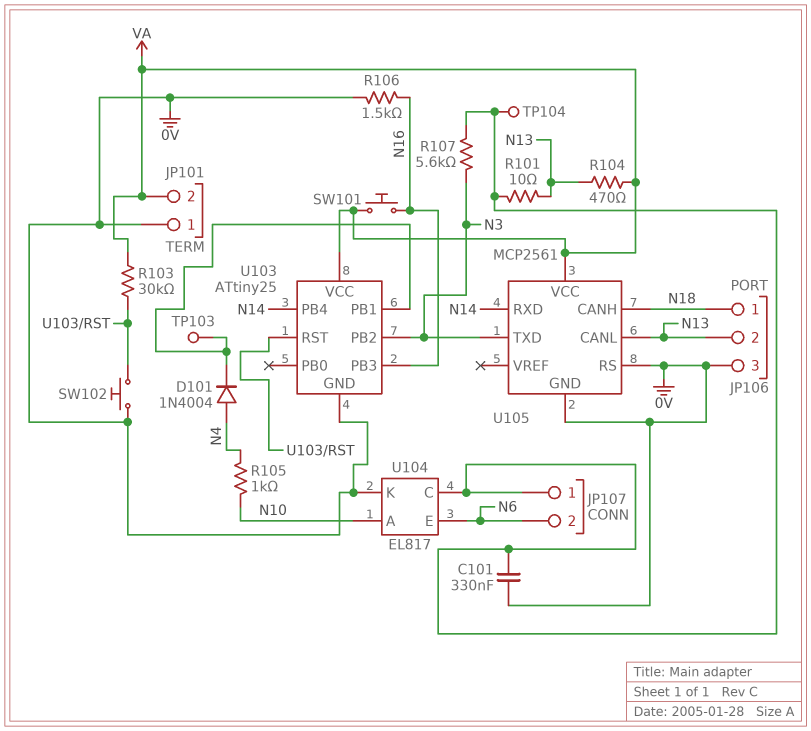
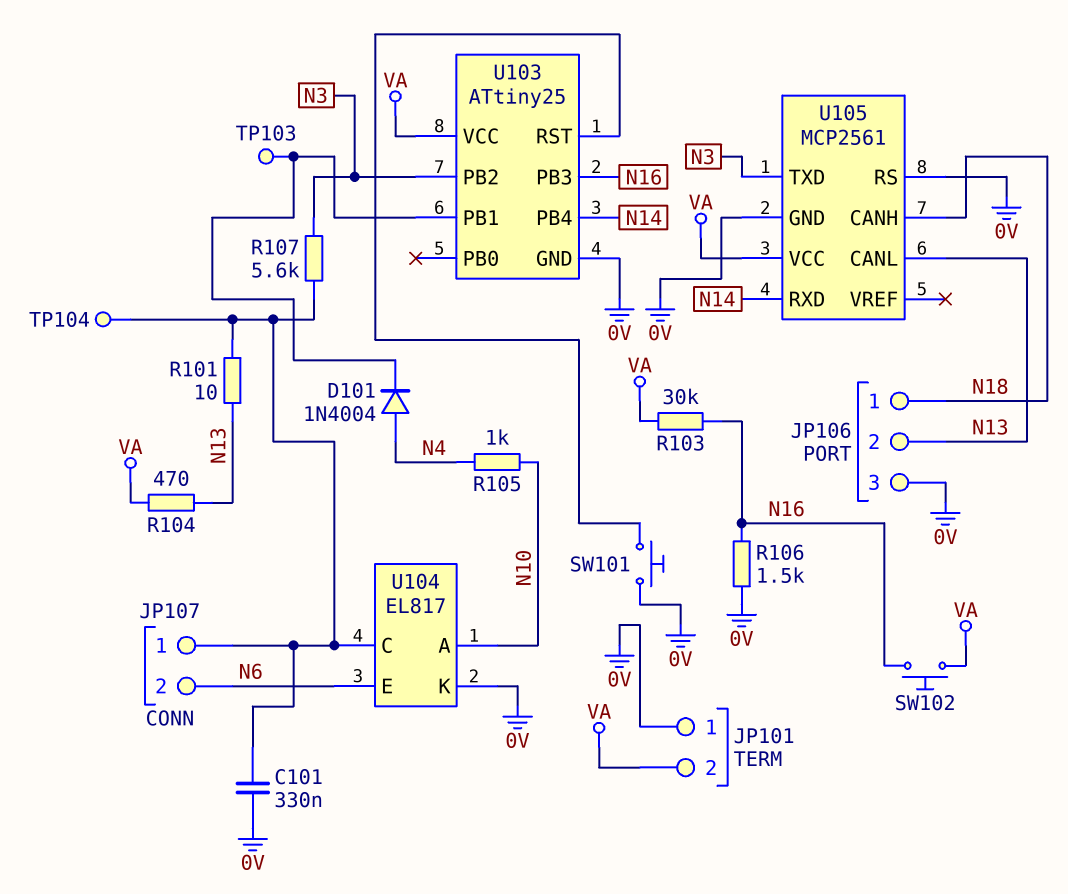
R103: 30k (U103/RST, VA) -> 30k (N16, VA)
SW101: button (N16, VA) -> button (0V, U103/RST)
SW102: button (0V, U103/RST) -> button (N16, VA)

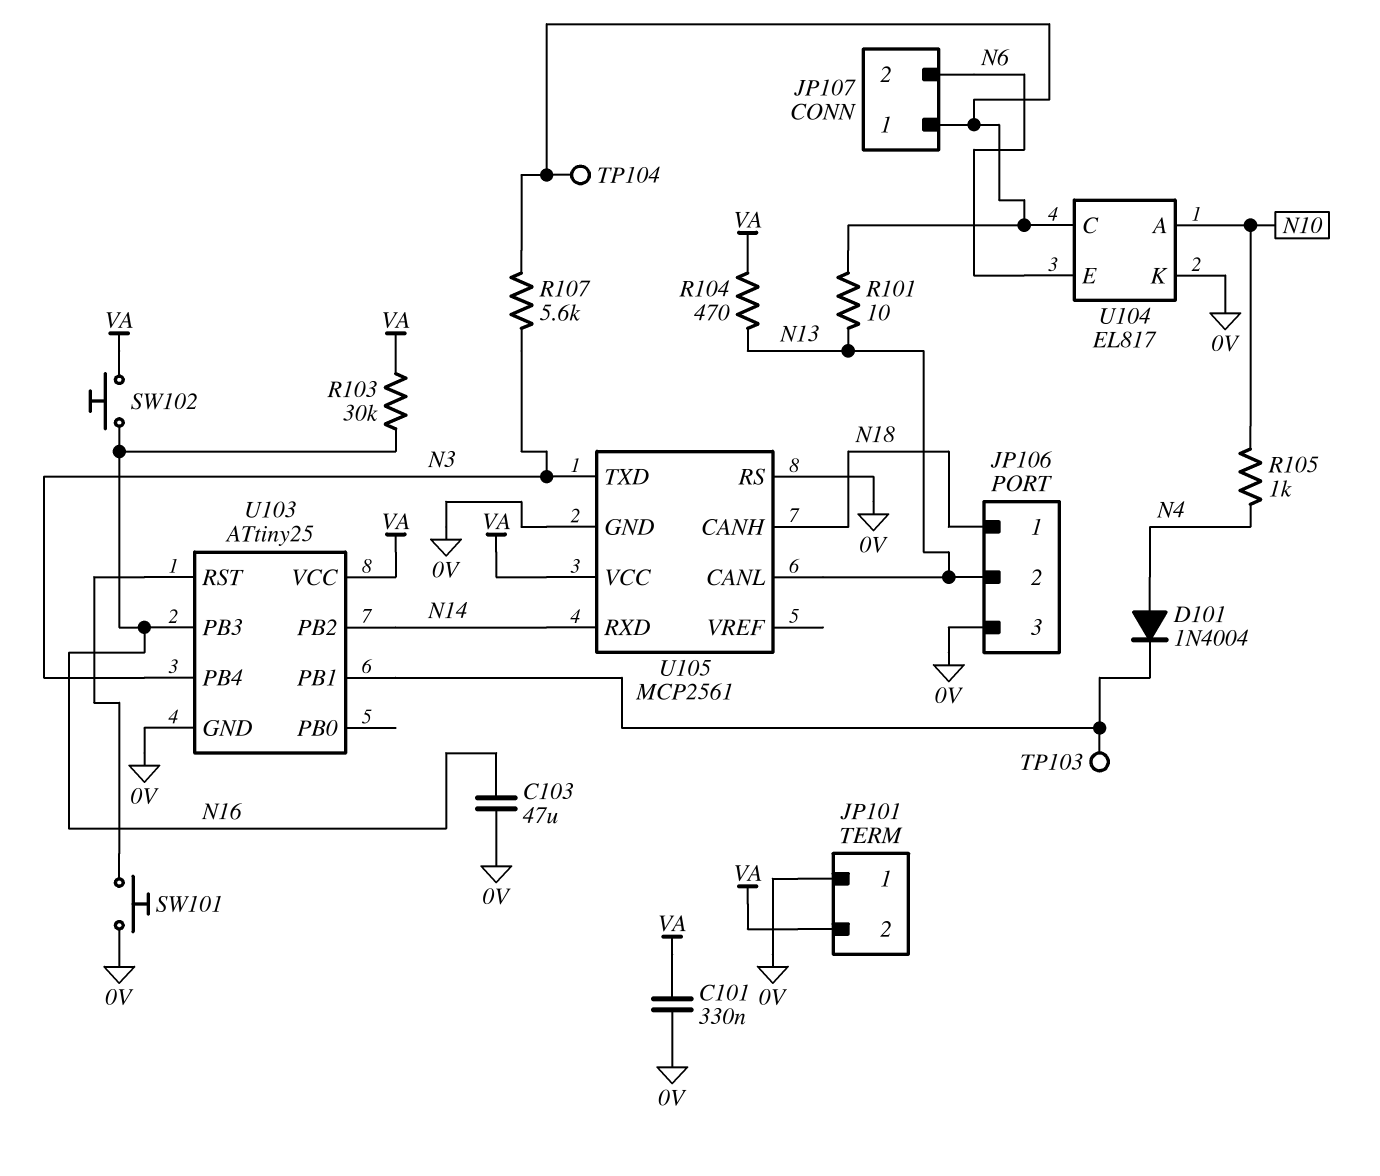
C101: 330nF (0V, JP107/1) -> 330nF (0V, VA)
C103: none -> 47uF (0V, N16)
R106: 1.5k (0V, N16) -> none
U103 pin PB2: N3 -> N14
U103 pin PB4: N14 -> N3

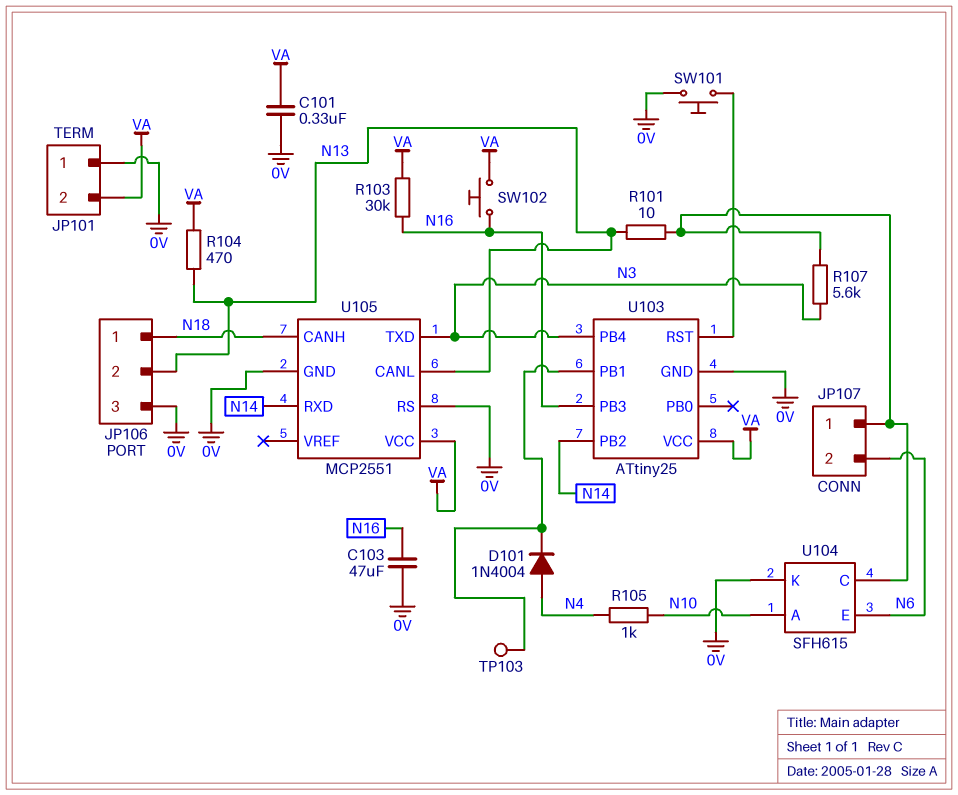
TP104: test point (JP107/1) -> none
U104: EL817 -> SFH615
U105: MCP2561 -> MCP2551

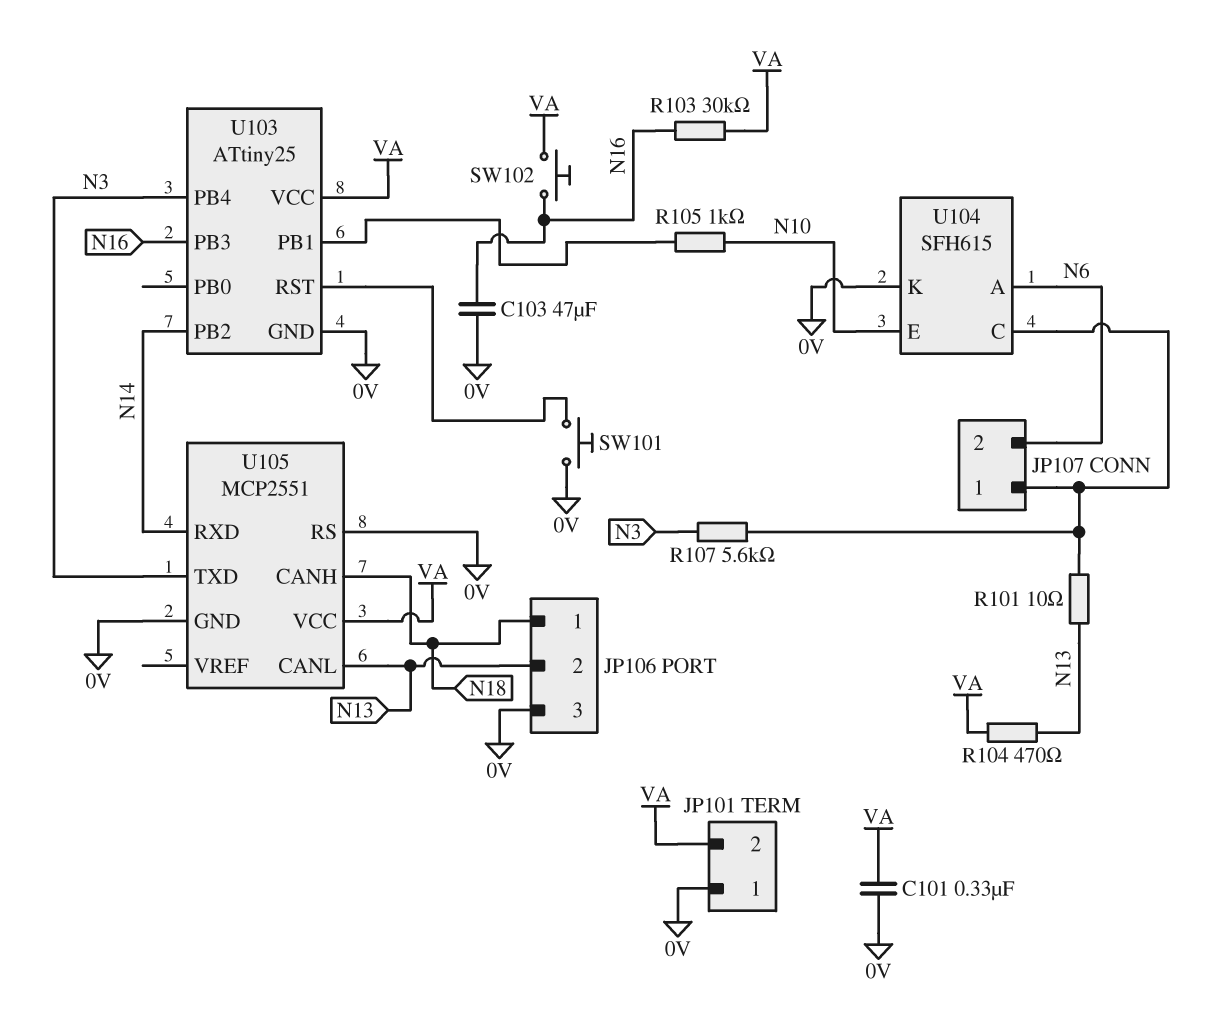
D101: diode 1N4004 (A N4, K U103/PB1) -> none
R105: 1k (N4, N10) -> 1k (N10, U103/PB1)
TP103: test point (U103/PB1) -> none
U104 pin A: N10 -> N6
U104 pin E: N6 -> N10

